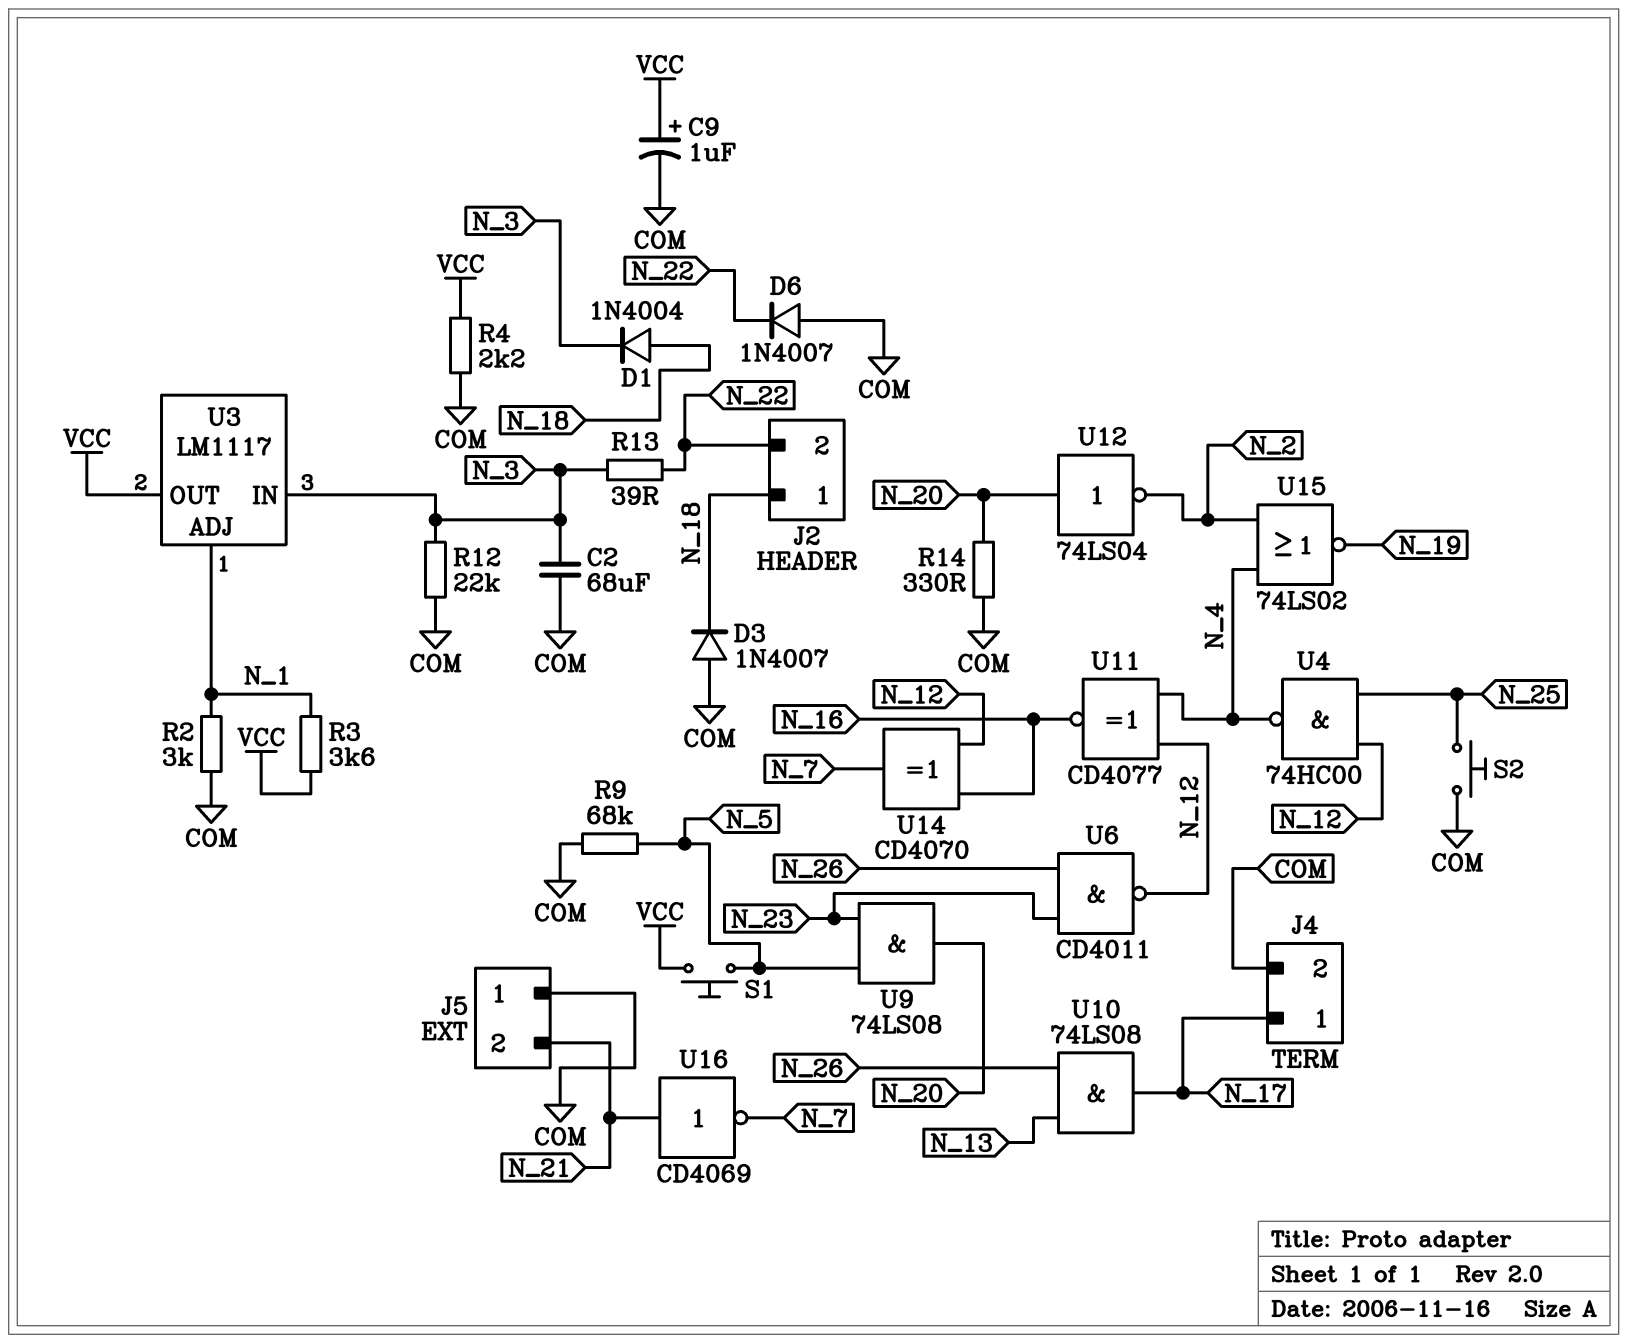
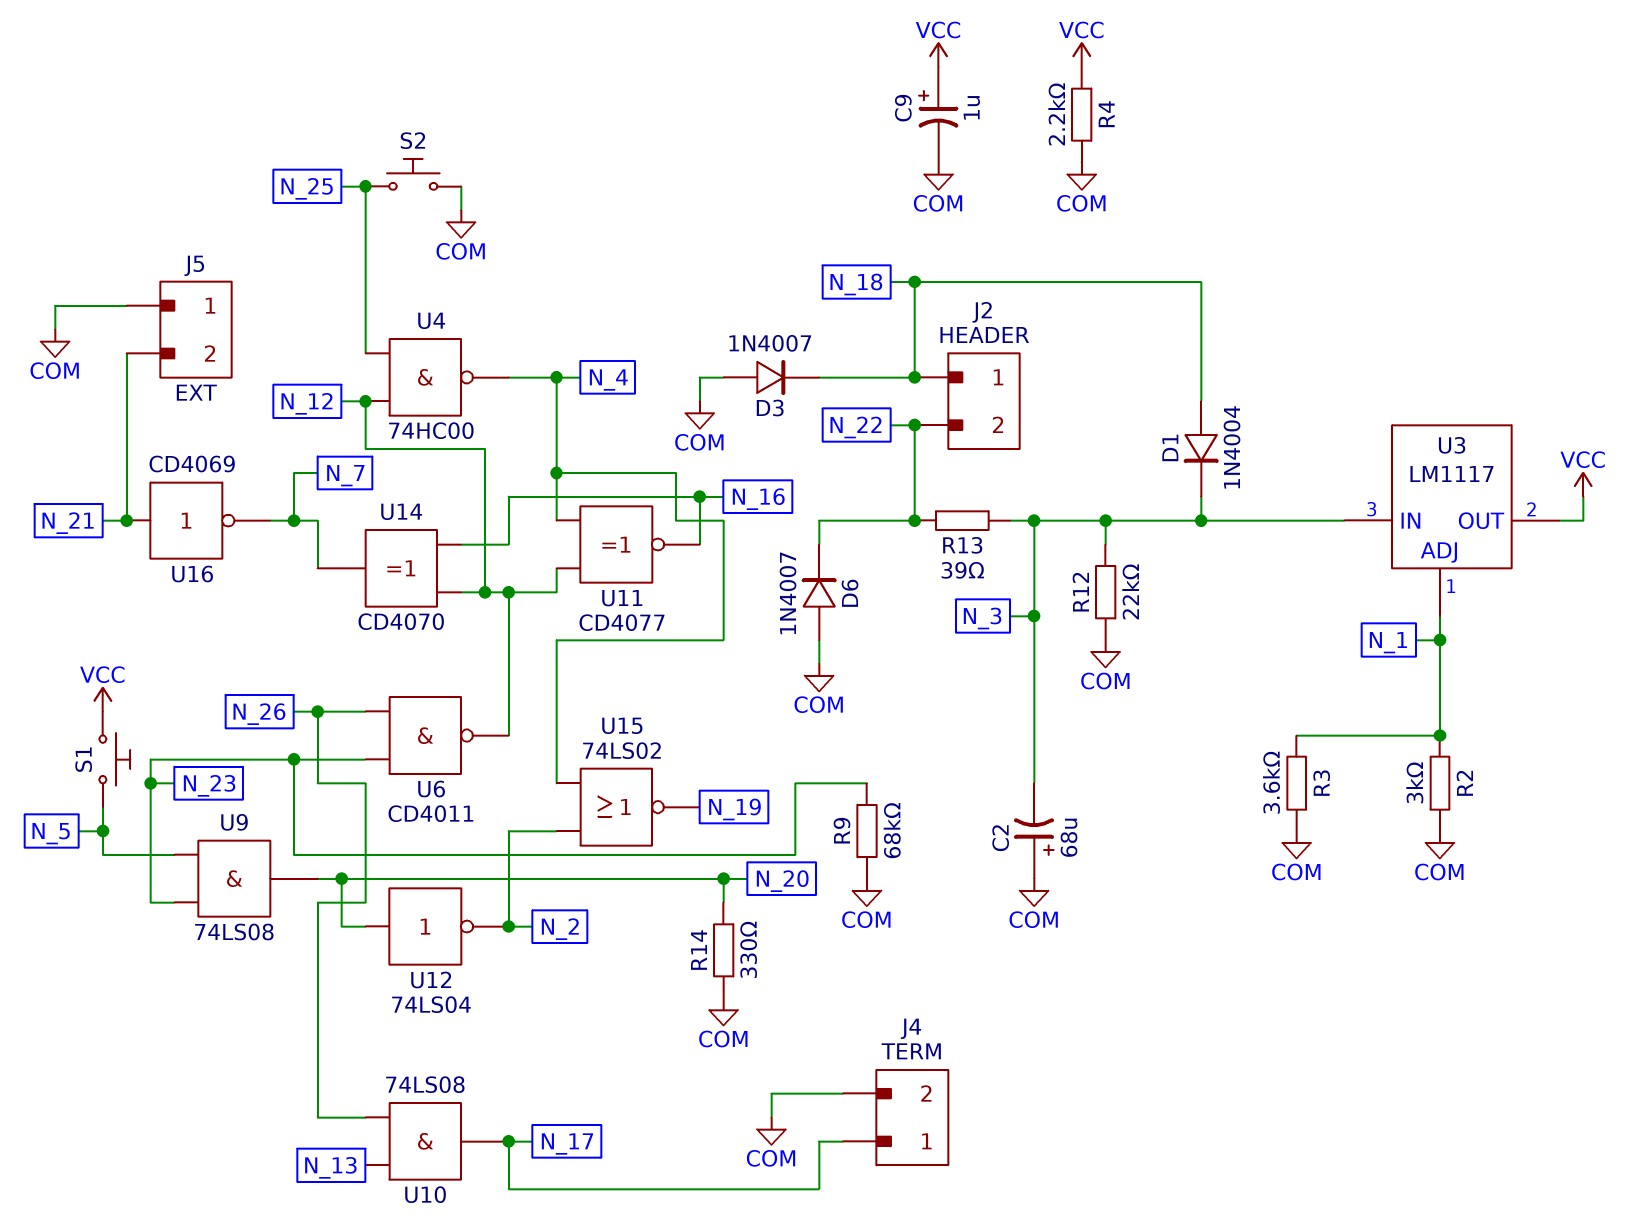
C2: 68uF (COM, N_3) -> 68uF (plus COM, minus N_3)
R3: 3.6k (N_1, VCC) -> 3.6k (COM, N_1)
R9: 68k (COM, N_5) -> 68k (COM, N_23)

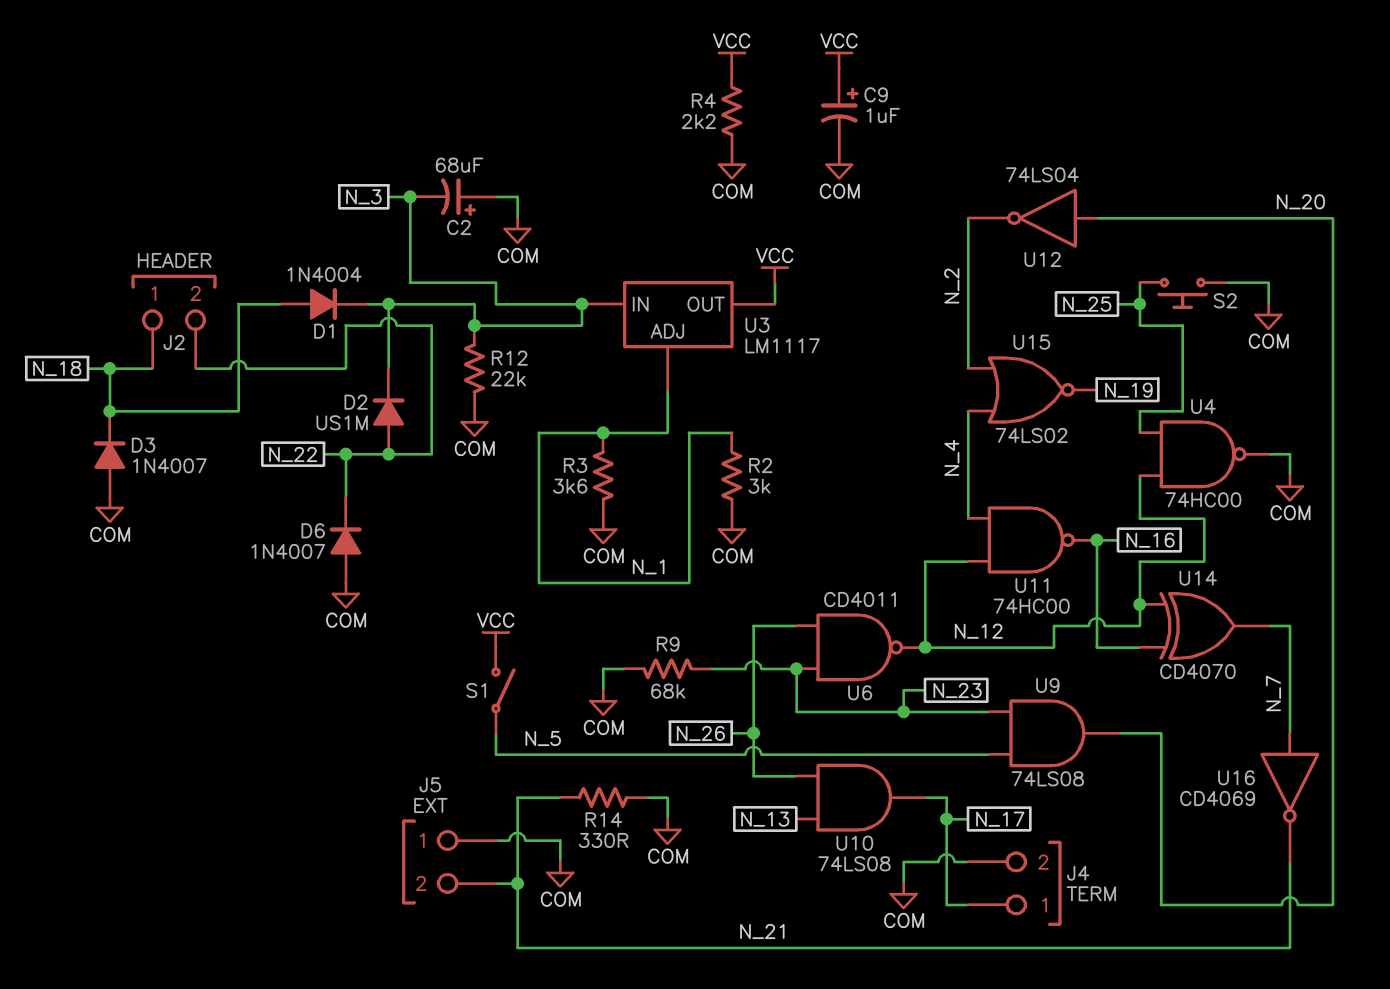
D2: none -> diode US1M (A N_22, K N_3)
R13: 39 (N_3, N_22) -> none
R14: 330 (COM, N_20) -> 330 (COM, N_21)
S1: button (N_5, VCC) -> switch (N_5, VCC)
U4: NAND 74HC00 (in N_12, in N_25, out N_4) -> NAND 74HC00 (in N_12, in N_25, out COM)
U11: XNOR CD4077 (in N_4, in N_12, out N_16) -> NAND 74HC00 (in N_4, in N_12, out N_16)
U16: NOT CD4069 (in N_21, out N_7) -> NOT CD4069 (in N_7, out N_21)

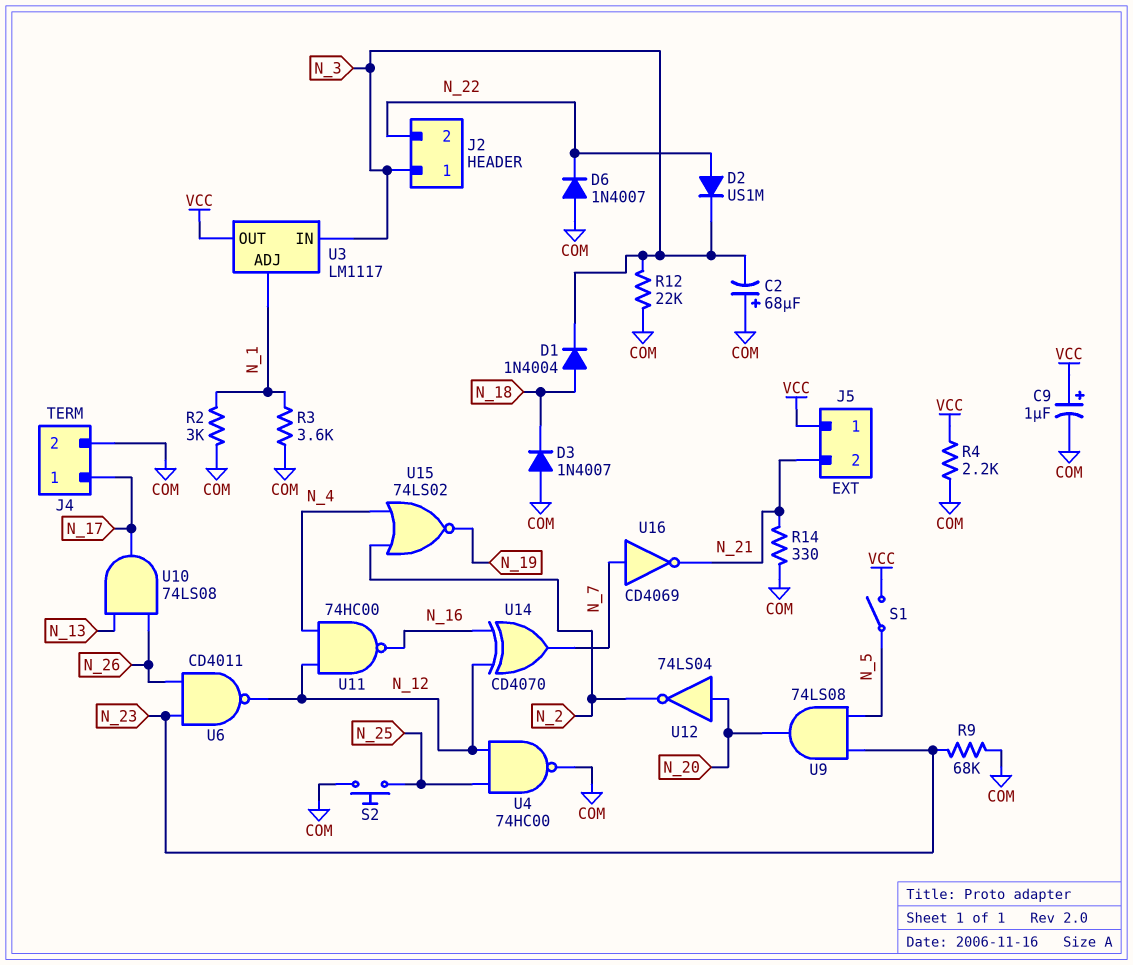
J2 pin 1: N_18 -> N_3
J5 pin 1: COM -> VCC

